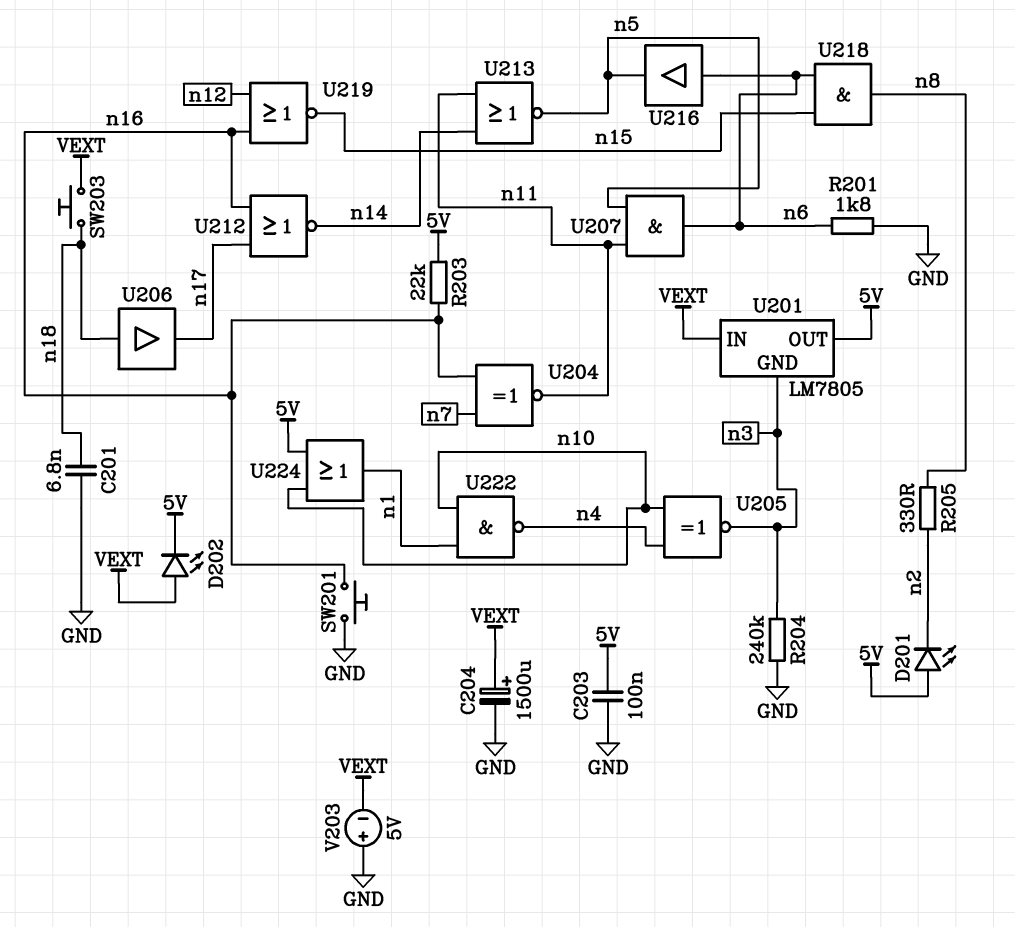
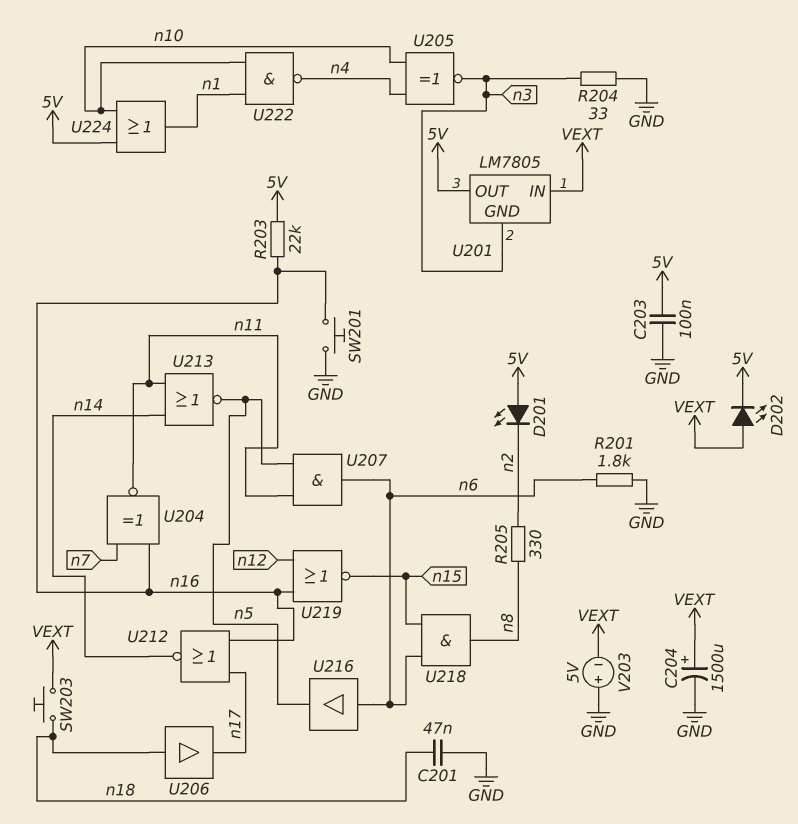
C201: 6.8nF (GND, n18) -> 47nF (GND, n18)
R204: 240k (GND, n3) -> 33 (GND, n3)

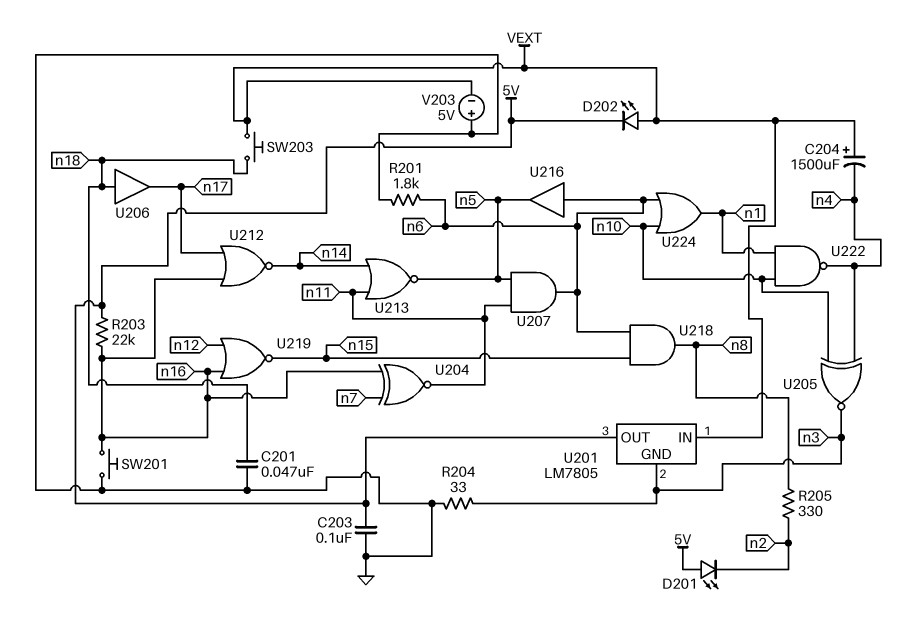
C204: 1500uF (plus VEXT, minus GND) -> 1500uF (plus VEXT, minus n4)
U224: OR (in 5V, in n10, out n1) -> OR (in n6, in n10, out n1)

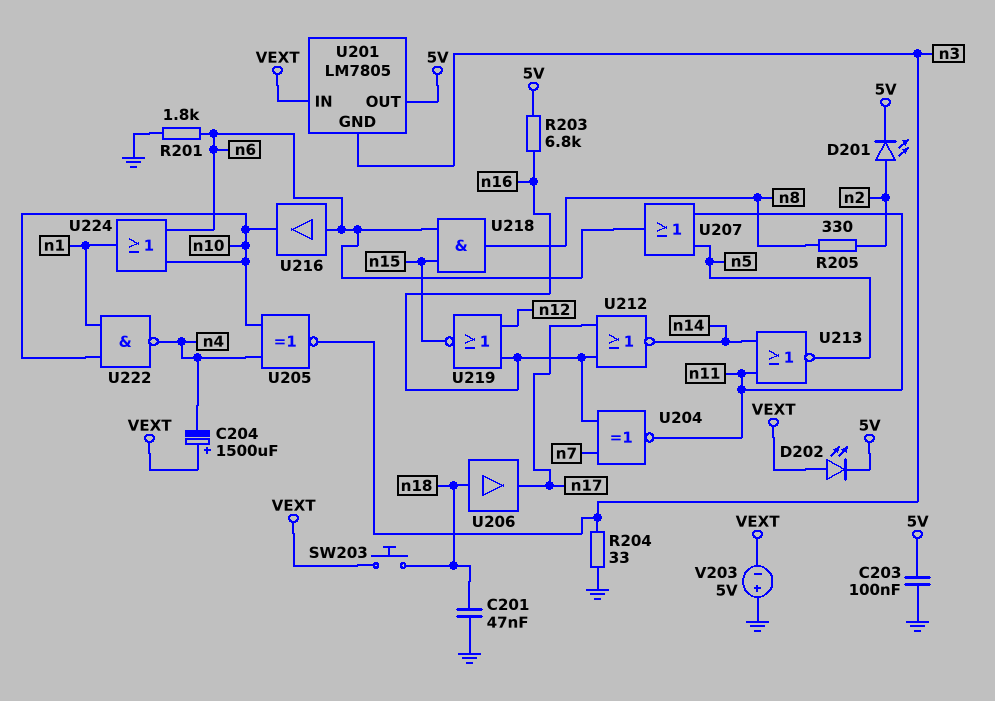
D201: LED (A 5V, K n2) -> LED (A n2, K 5V)
R203: 22k (5V, n16) -> 6.8k (5V, n16)
SW201: button (GND, n16) -> none
U207: AND (in n5, in n11, out n6) -> OR (in n5, in n11, out n6)
U216: buffer (in n6, out n5) -> buffer (in n6, out n10)

